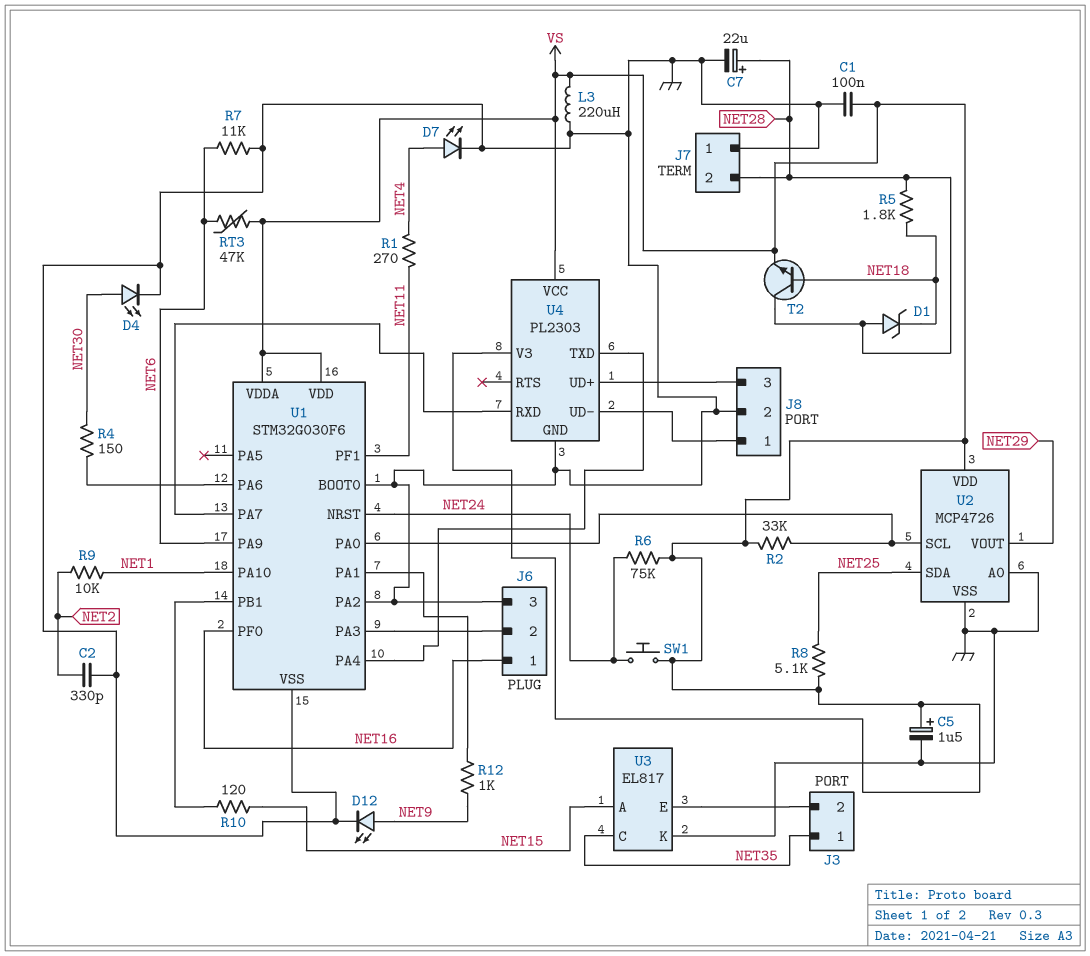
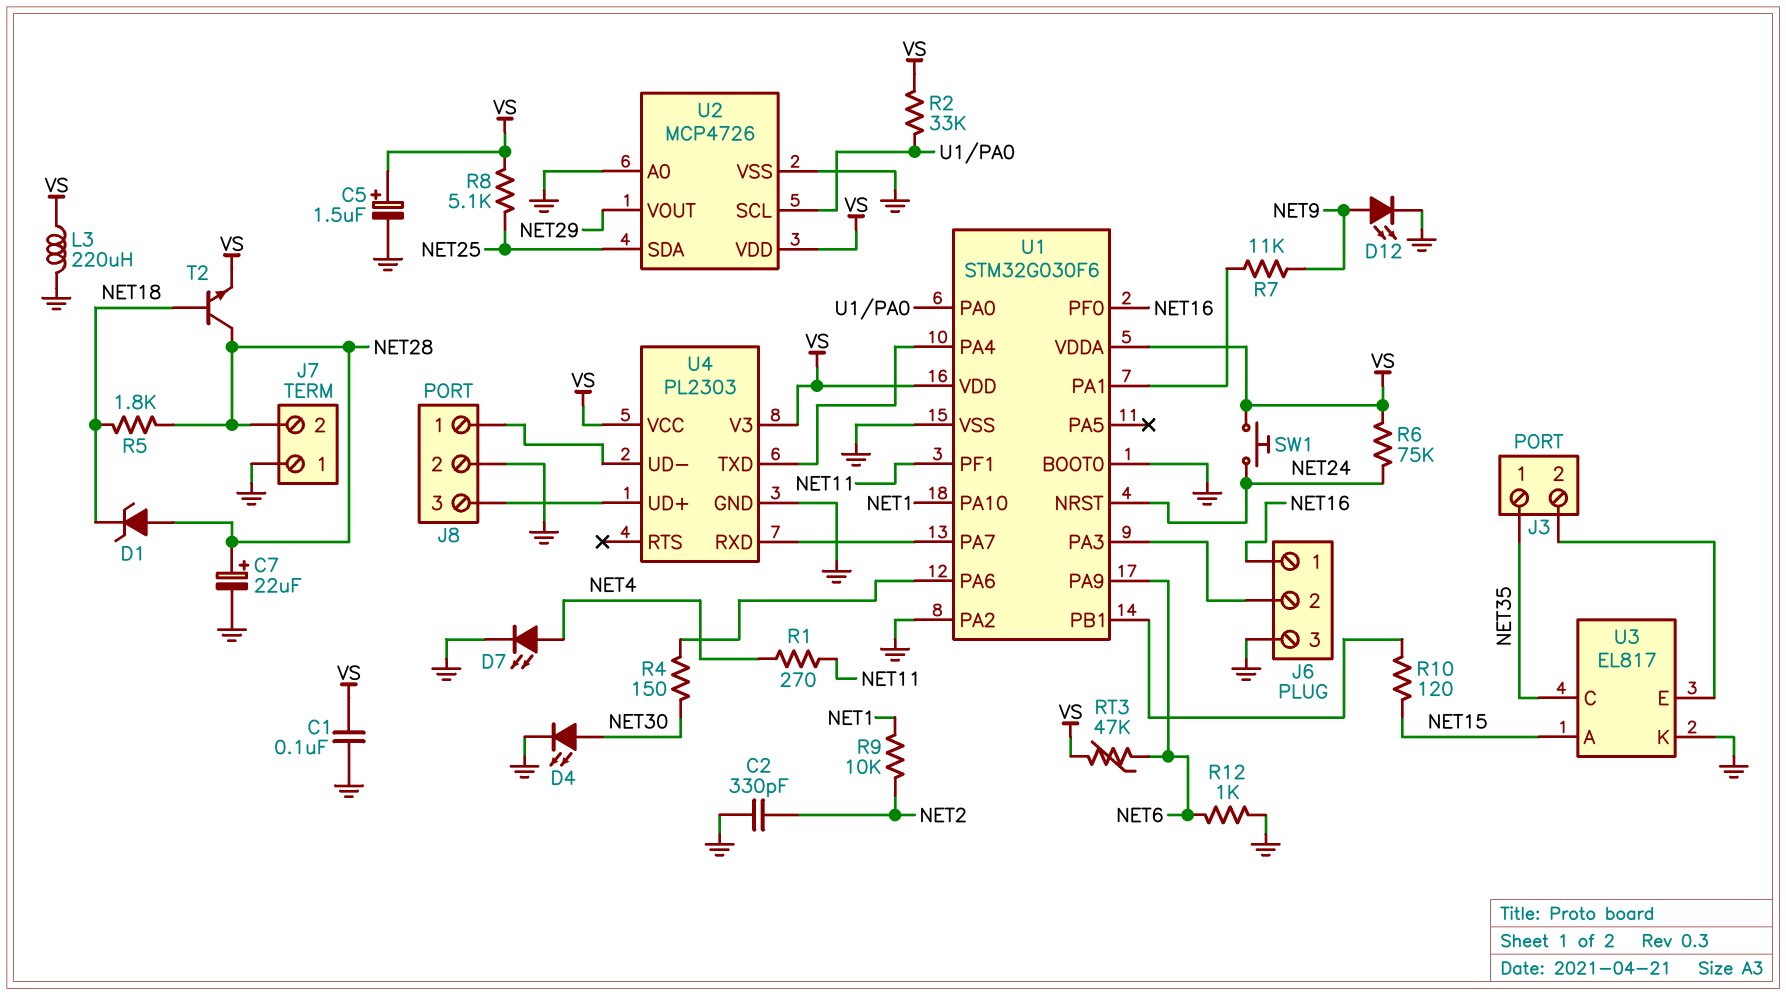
R7: 11k (GND, NET6) -> 11k (NET9, U1/PA1)
R12: 1k (NET9, U1/PA1) -> 1k (GND, NET6)

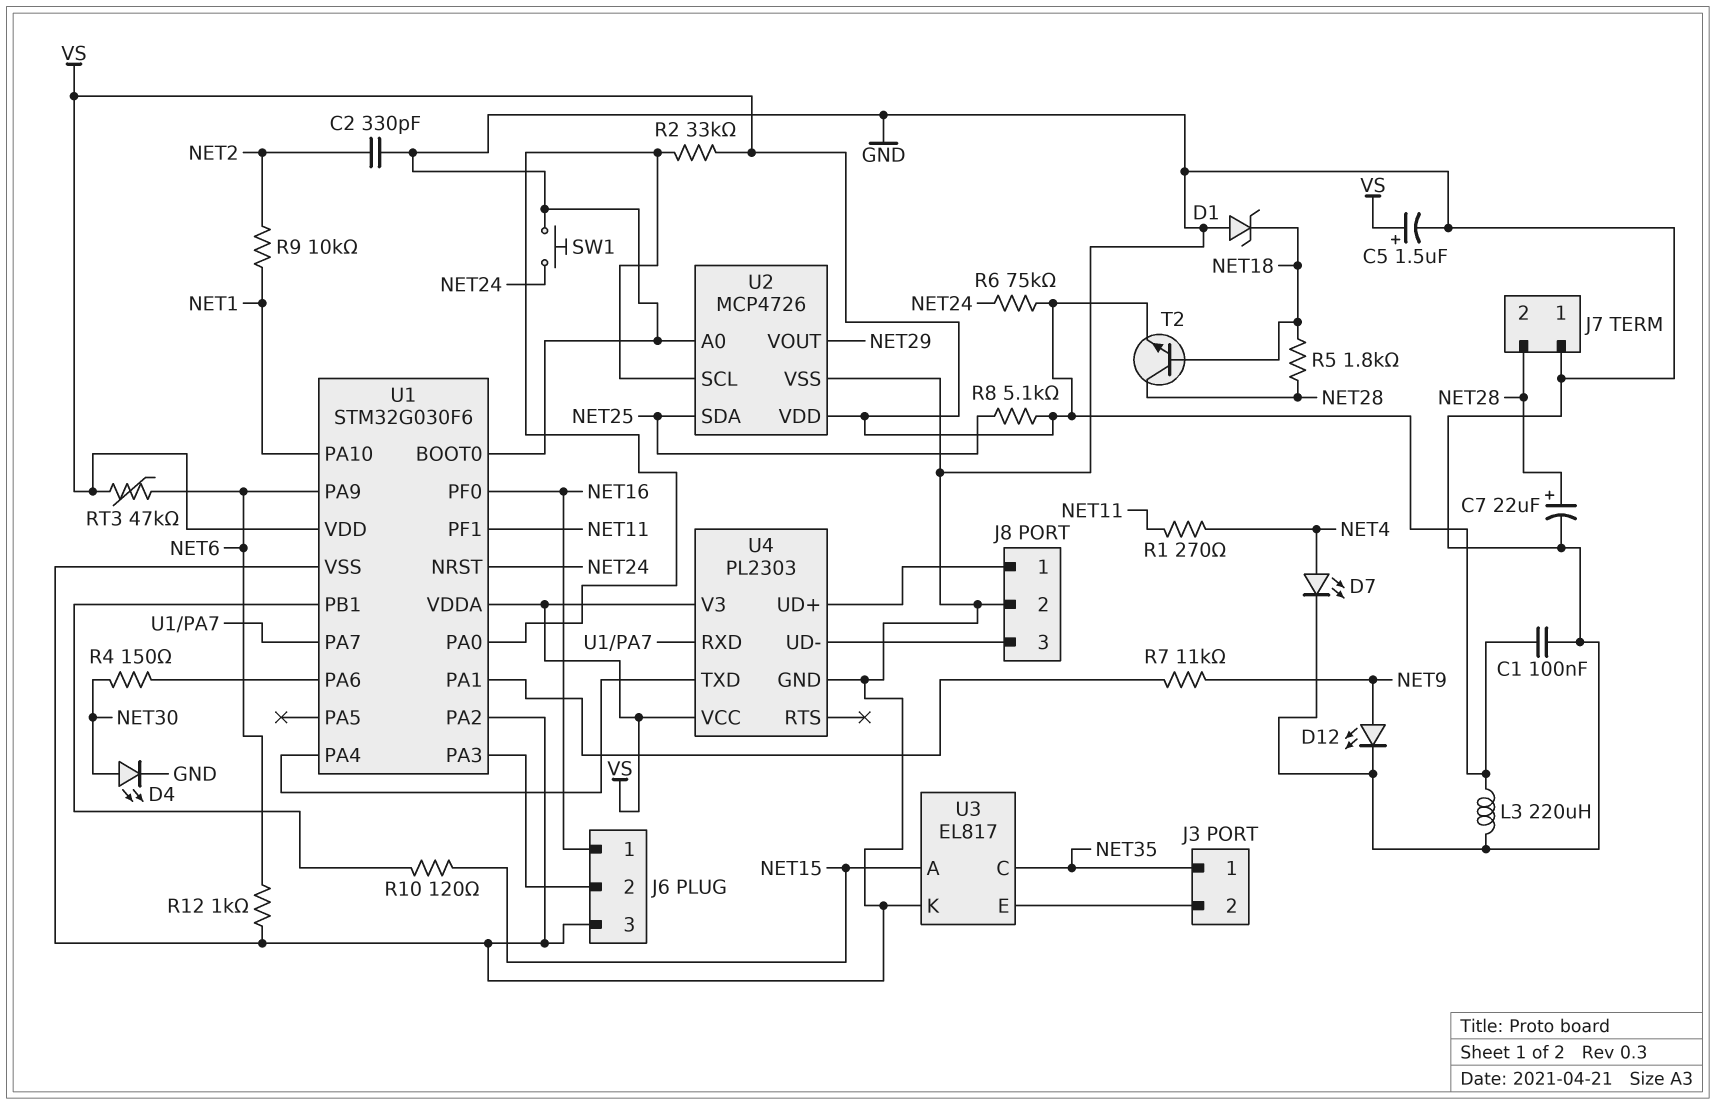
D1: zener (A NET28, K NET18) -> zener (A GND, K NET18)
SW1: button (NET24, VS) -> button (GND, NET24)
U4 pin UD+: J8/3 -> J8/1
U4 pin UD-: J8/1 -> J8/3

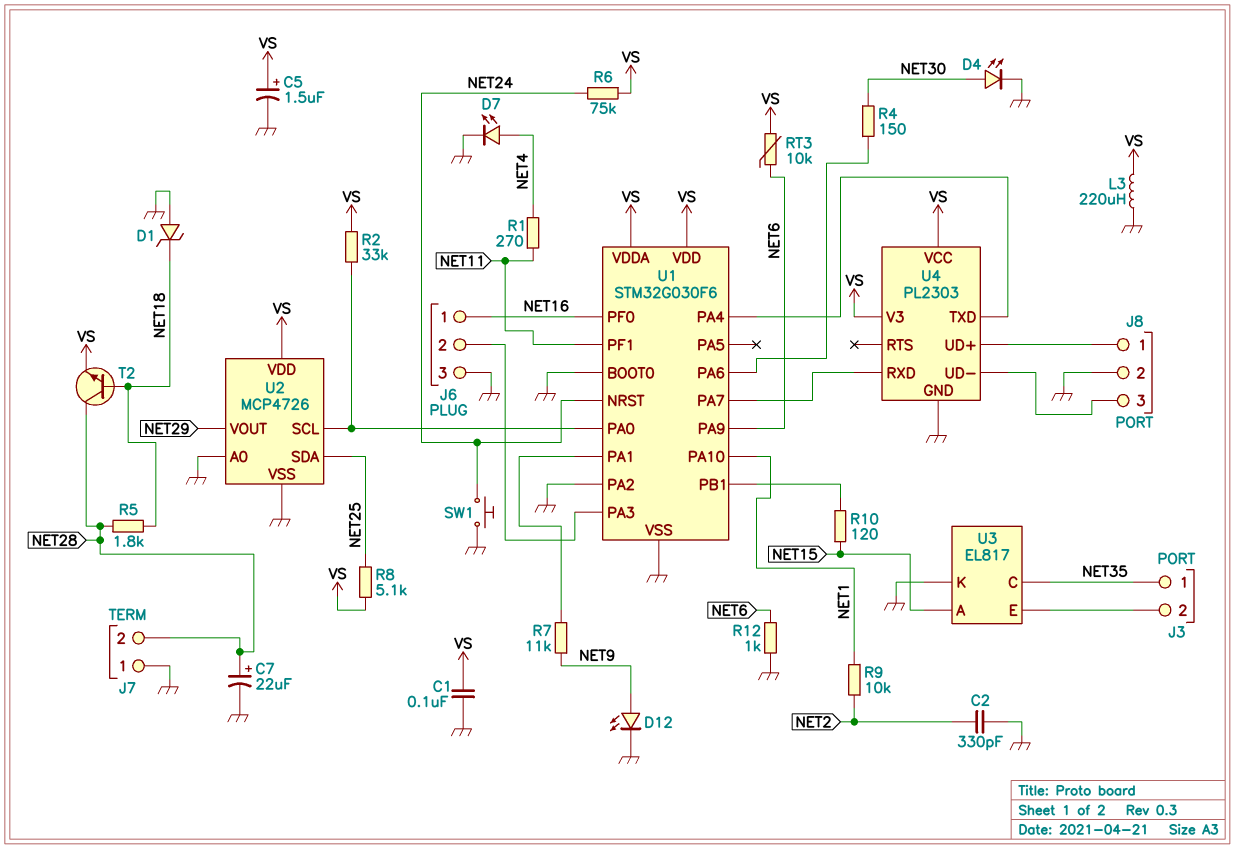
RT3: 47k (NET6, VS) -> 10k (NET6, VS)

